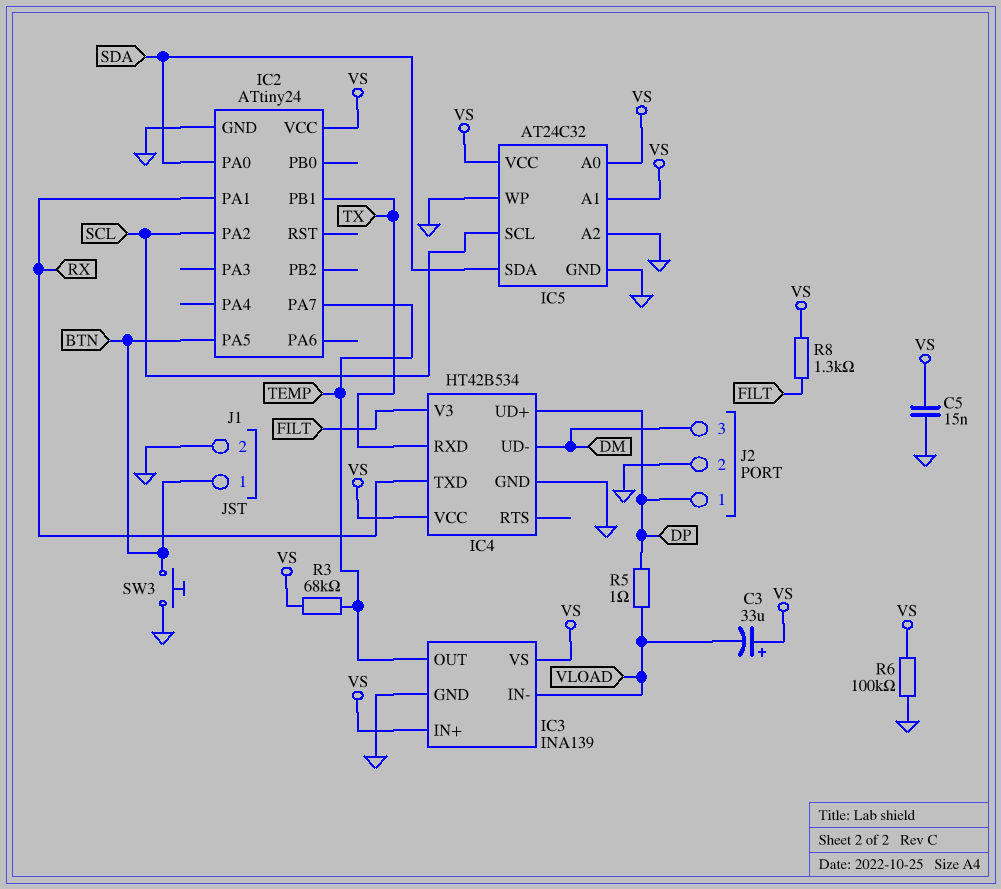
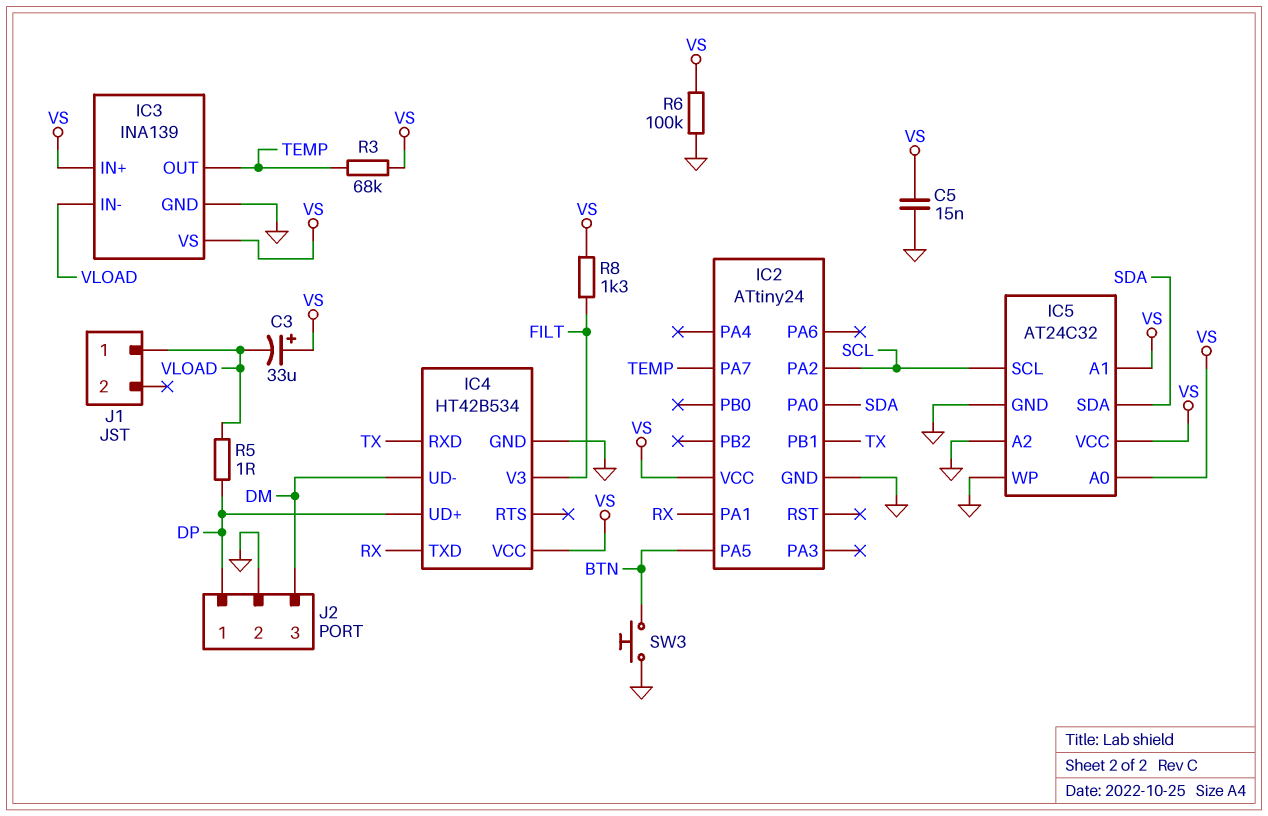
J1 pin 1: BTN -> VLOAD
J1 pin 2: GND -> none

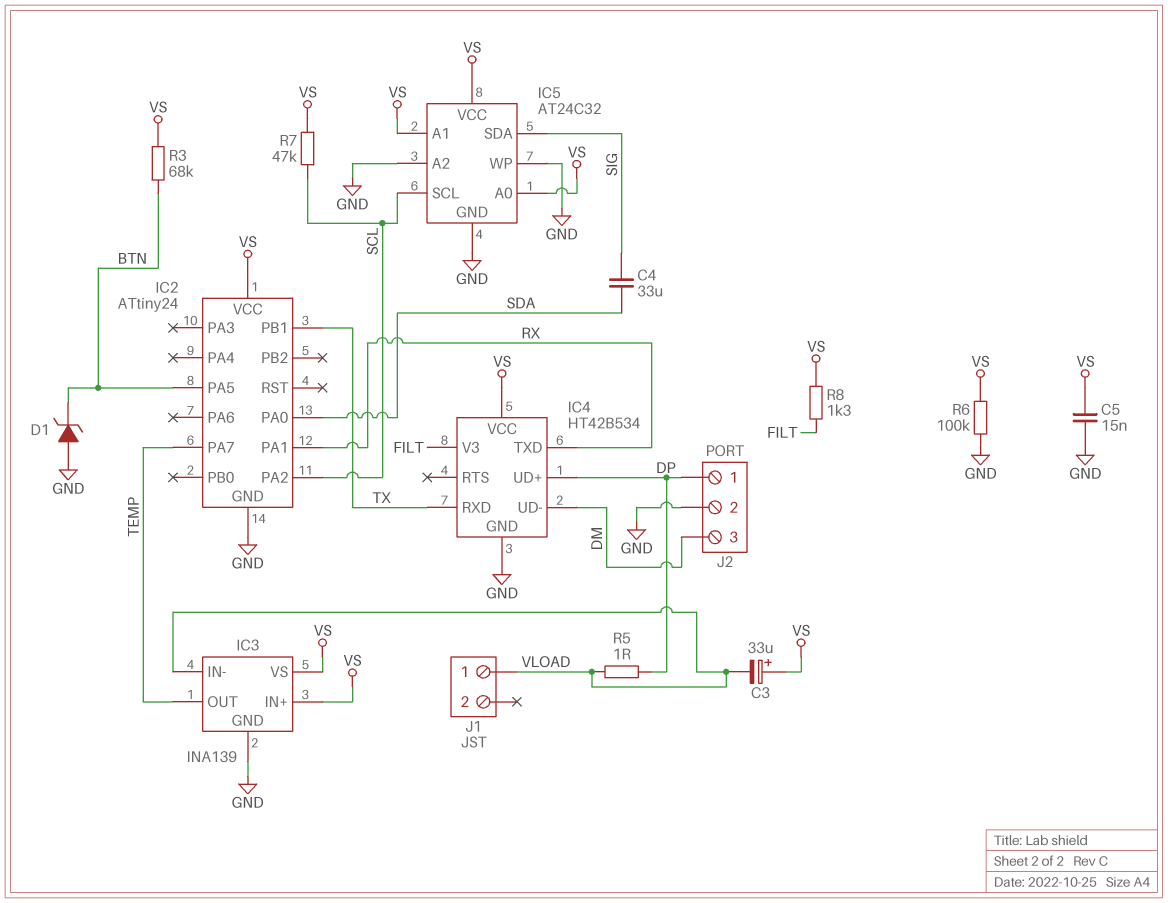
C4: none -> 33uF (SDA, SIG)
D1: none -> zener (A GND, K BTN)
IC5 pin SDA: SDA -> SIG
R3: 68k (TEMP, VS) -> 68k (BTN, VS)
R7: none -> 47k (SCL, VS)
SW3: button (BTN, GND) -> none

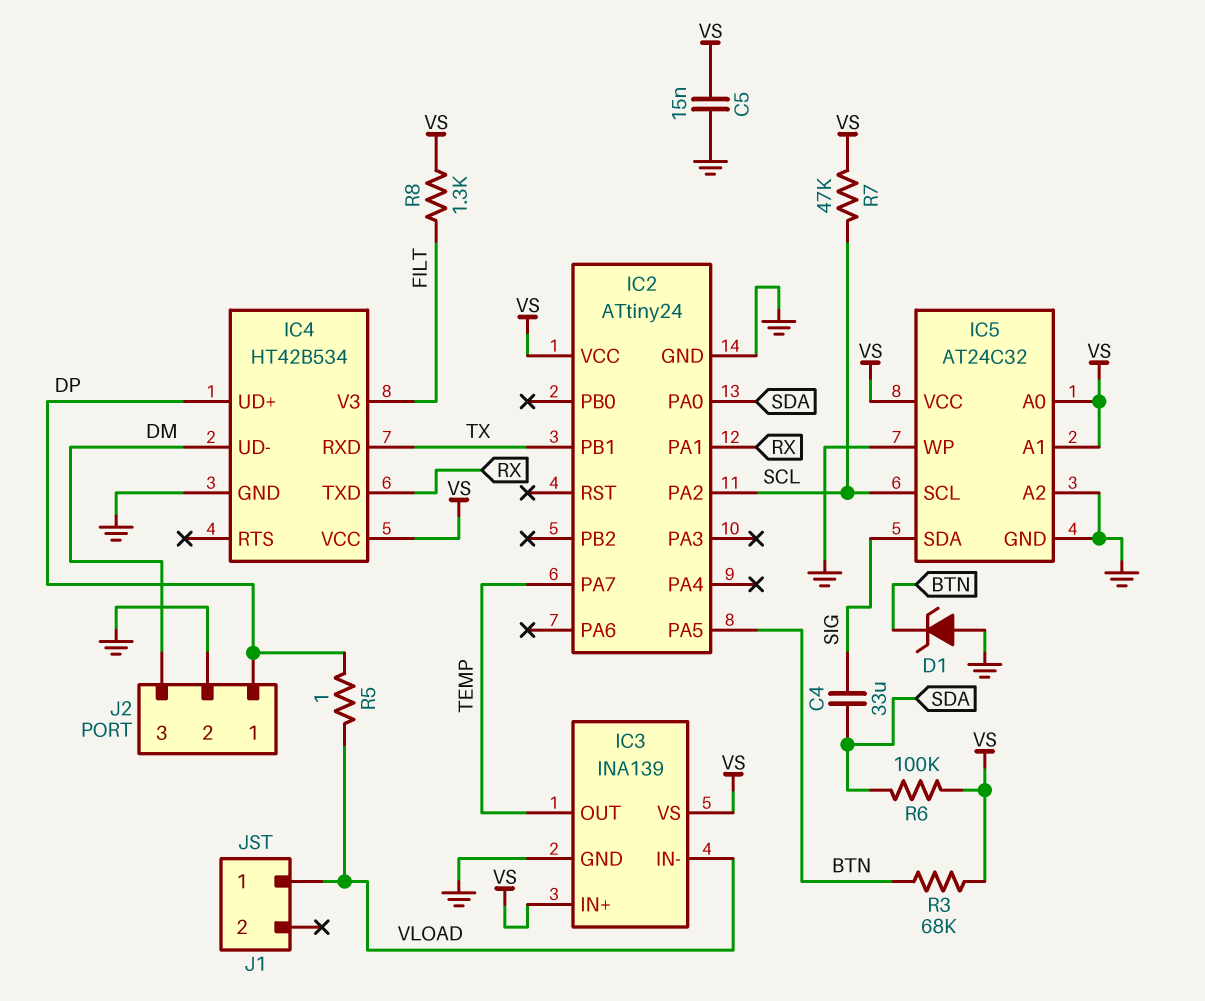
C3: 33uF (plus VS, minus VLOAD) -> none
R6: 100k (GND, VS) -> 100k (SDA, VS)

